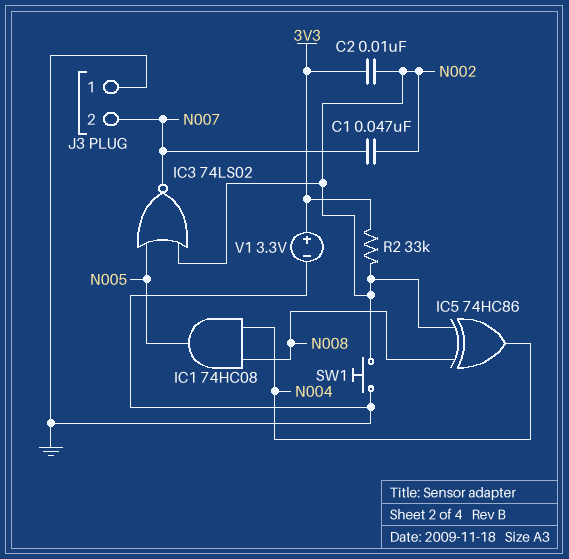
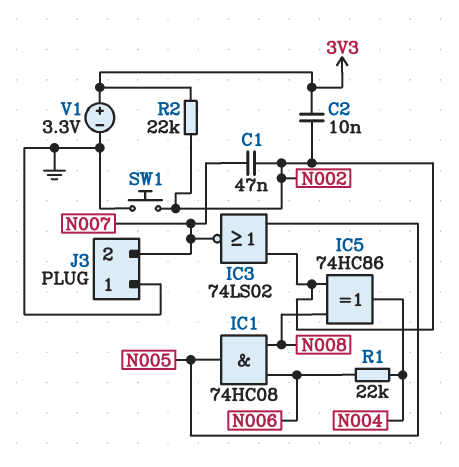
IC1: AND 74HC08 (in N004, in N008, out N005) -> AND 74HC08 (in N006, in N008, out N005)
R1: none -> 22k (N004, N006)
R2: 33k (3V3, N002) -> 22k (3V3, N002)

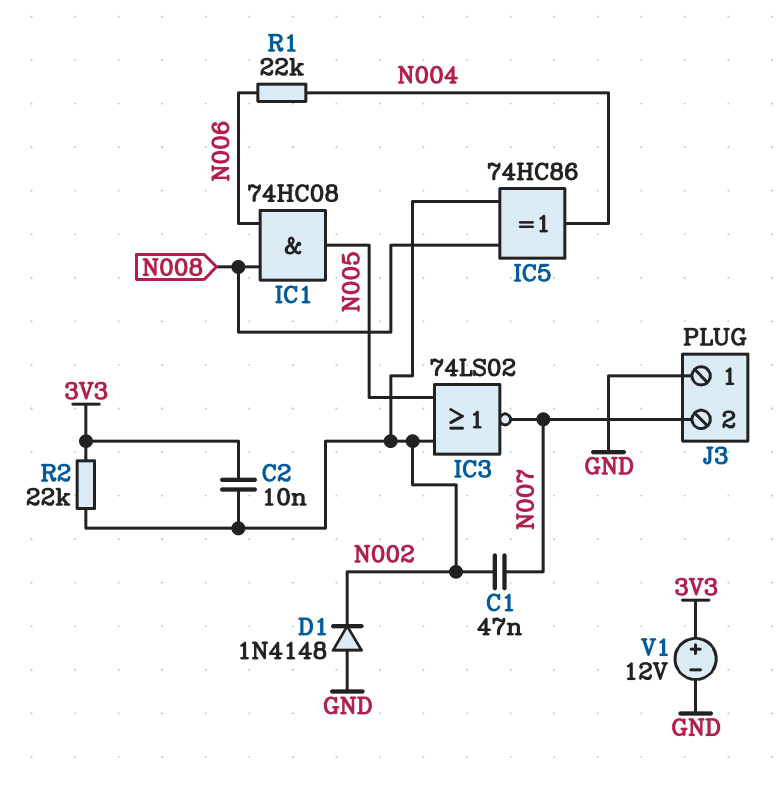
D1: none -> diode 1N4148 (A GND, K N002)
SW1: button (GND, N002) -> none
V1: 3.3V (plus 3V3, minus GND) -> 12V (plus 3V3, minus GND)

